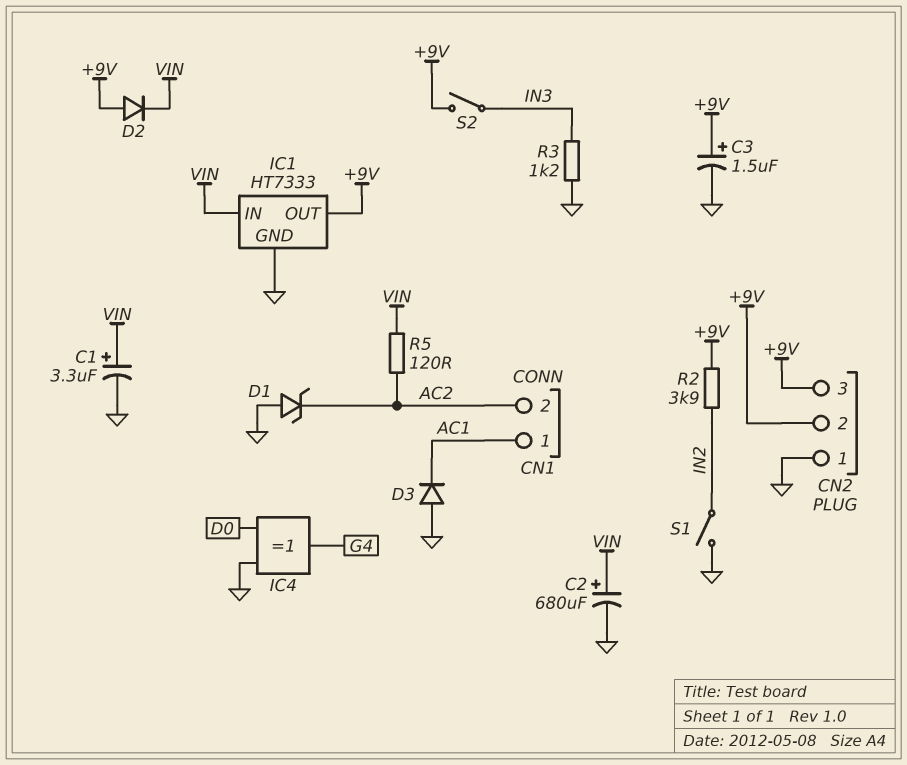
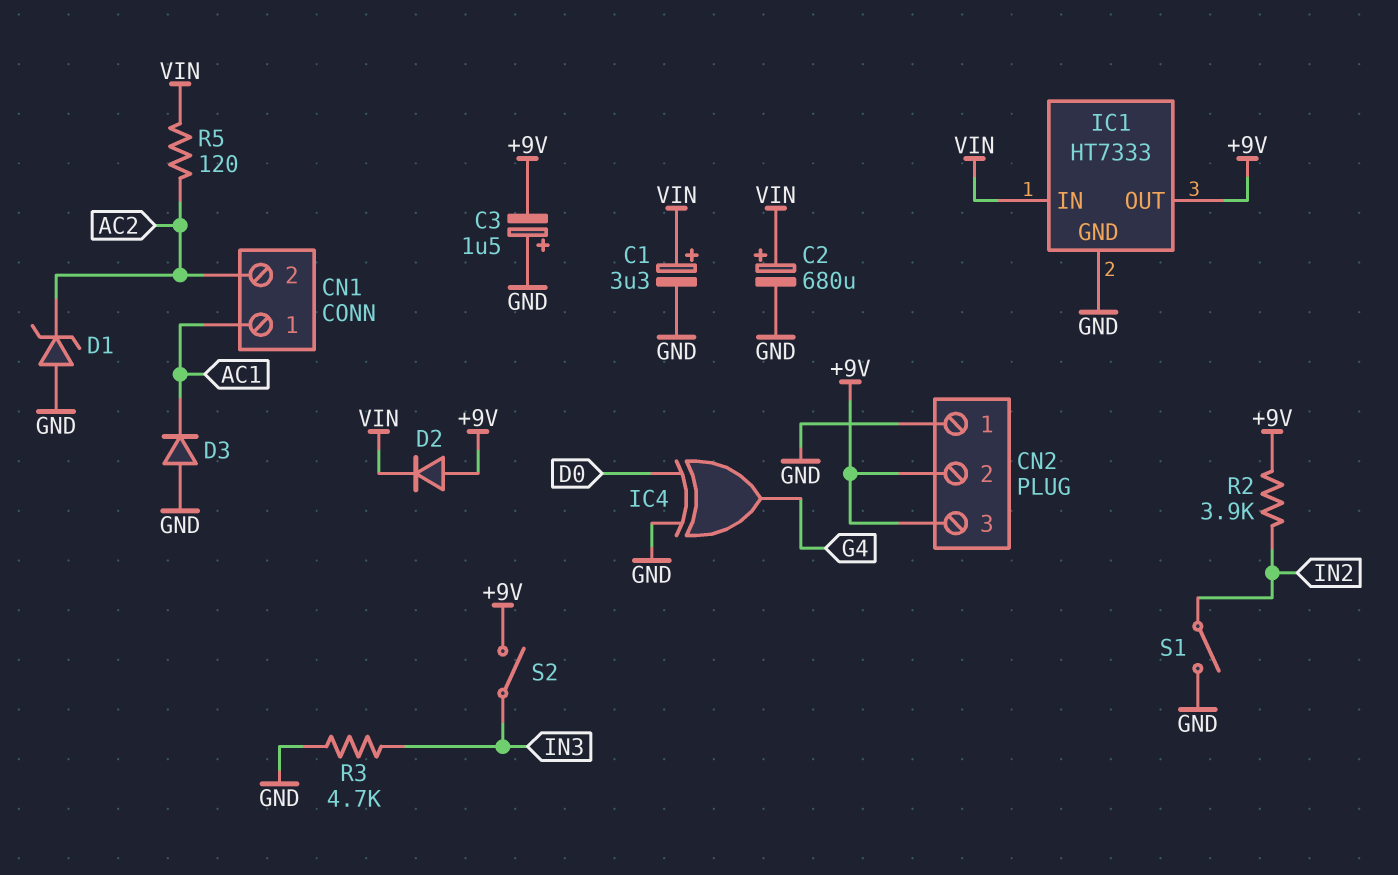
C3: 1.5uF (plus +9V, minus GND) -> 1.5uF (plus GND, minus +9V)
R3: 1.2k (GND, IN3) -> 4.7k (GND, IN3)

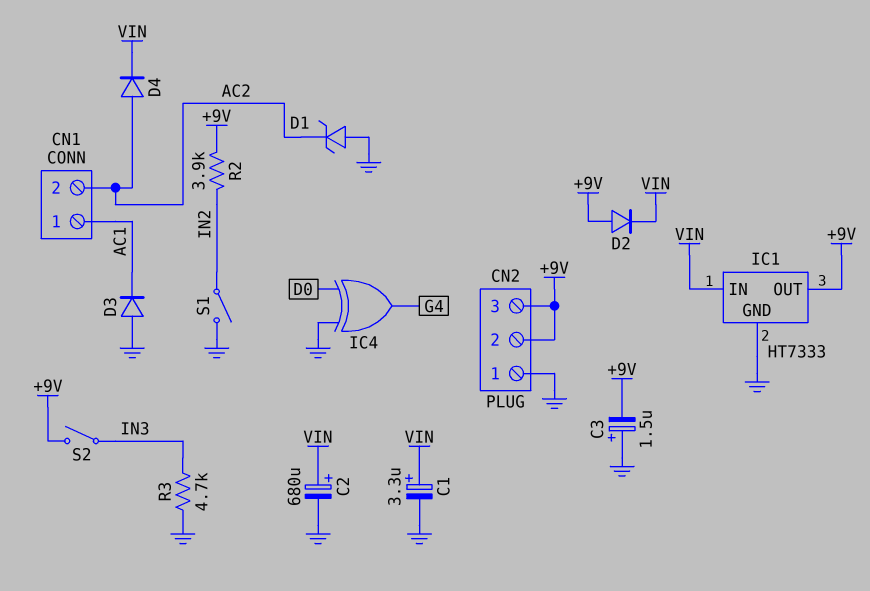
D4: none -> diode (A AC2, K VIN)
R5: 120 (AC2, VIN) -> none

